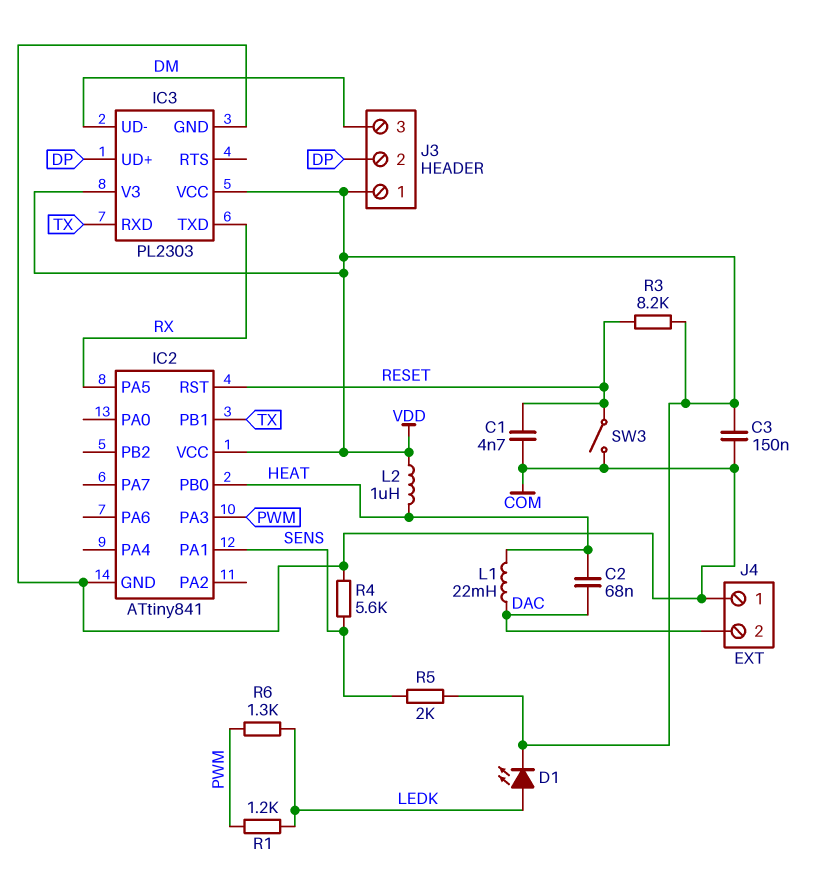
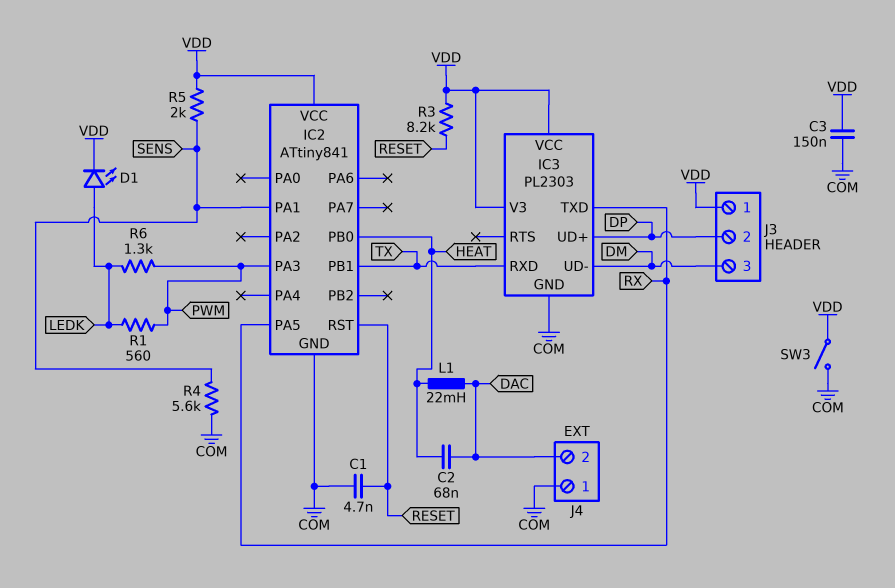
L2: 1uH (HEAT, VDD) -> none
R1: 1.2k (LEDK, PWM) -> 560 (LEDK, PWM)
SW3: switch (COM, RESET) -> switch (COM, VDD)

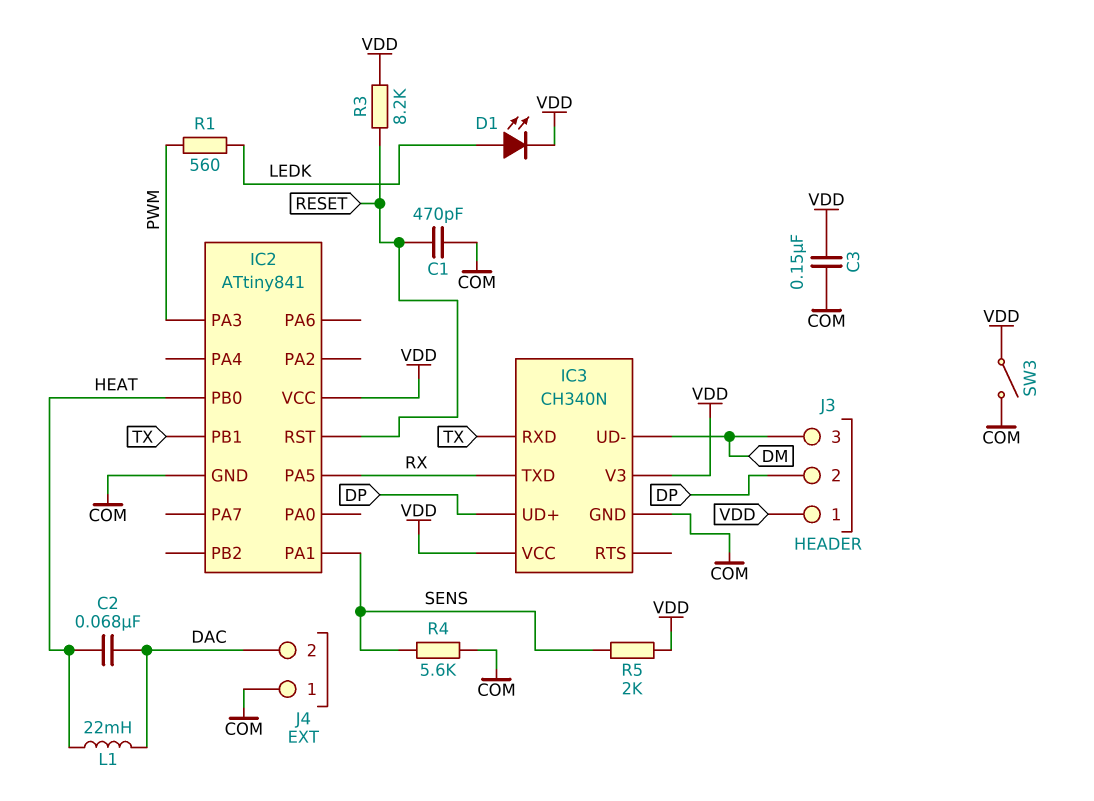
C1: 4.7nF (COM, RESET) -> 470pF (COM, RESET)
IC3: PL2303 -> CH340N
R6: 1.3k (LEDK, PWM) -> none

